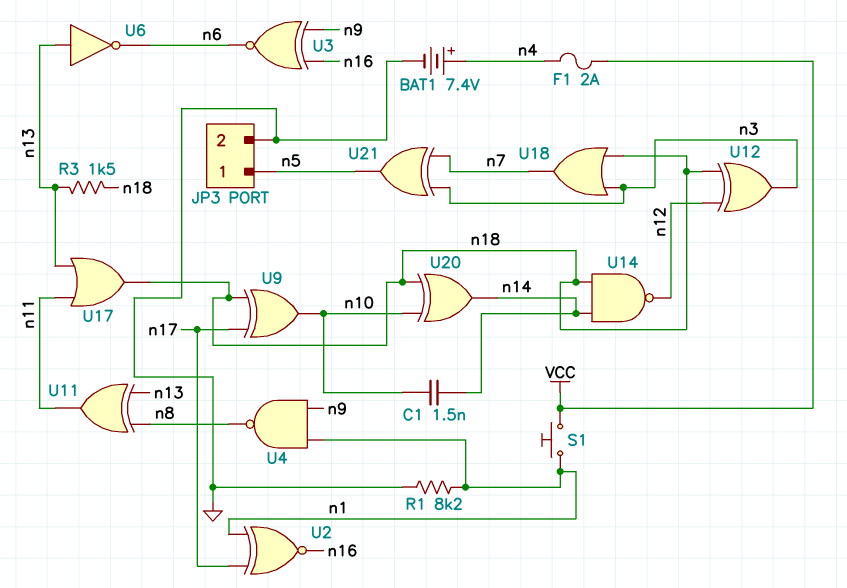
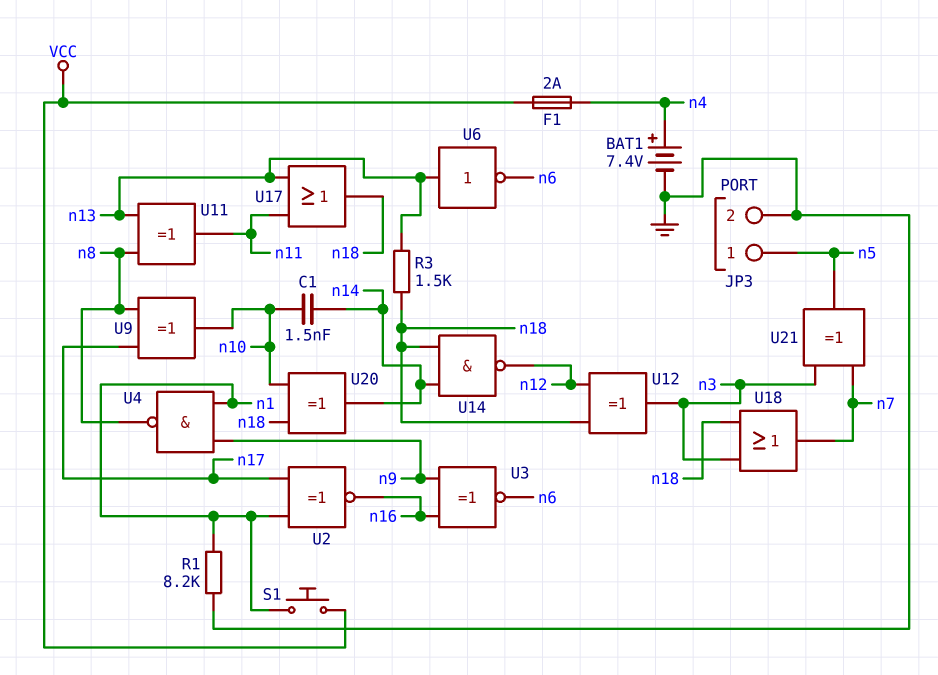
U9: XOR (in n17, in n18, out n10) -> XOR (in n8, in n17, out n10)

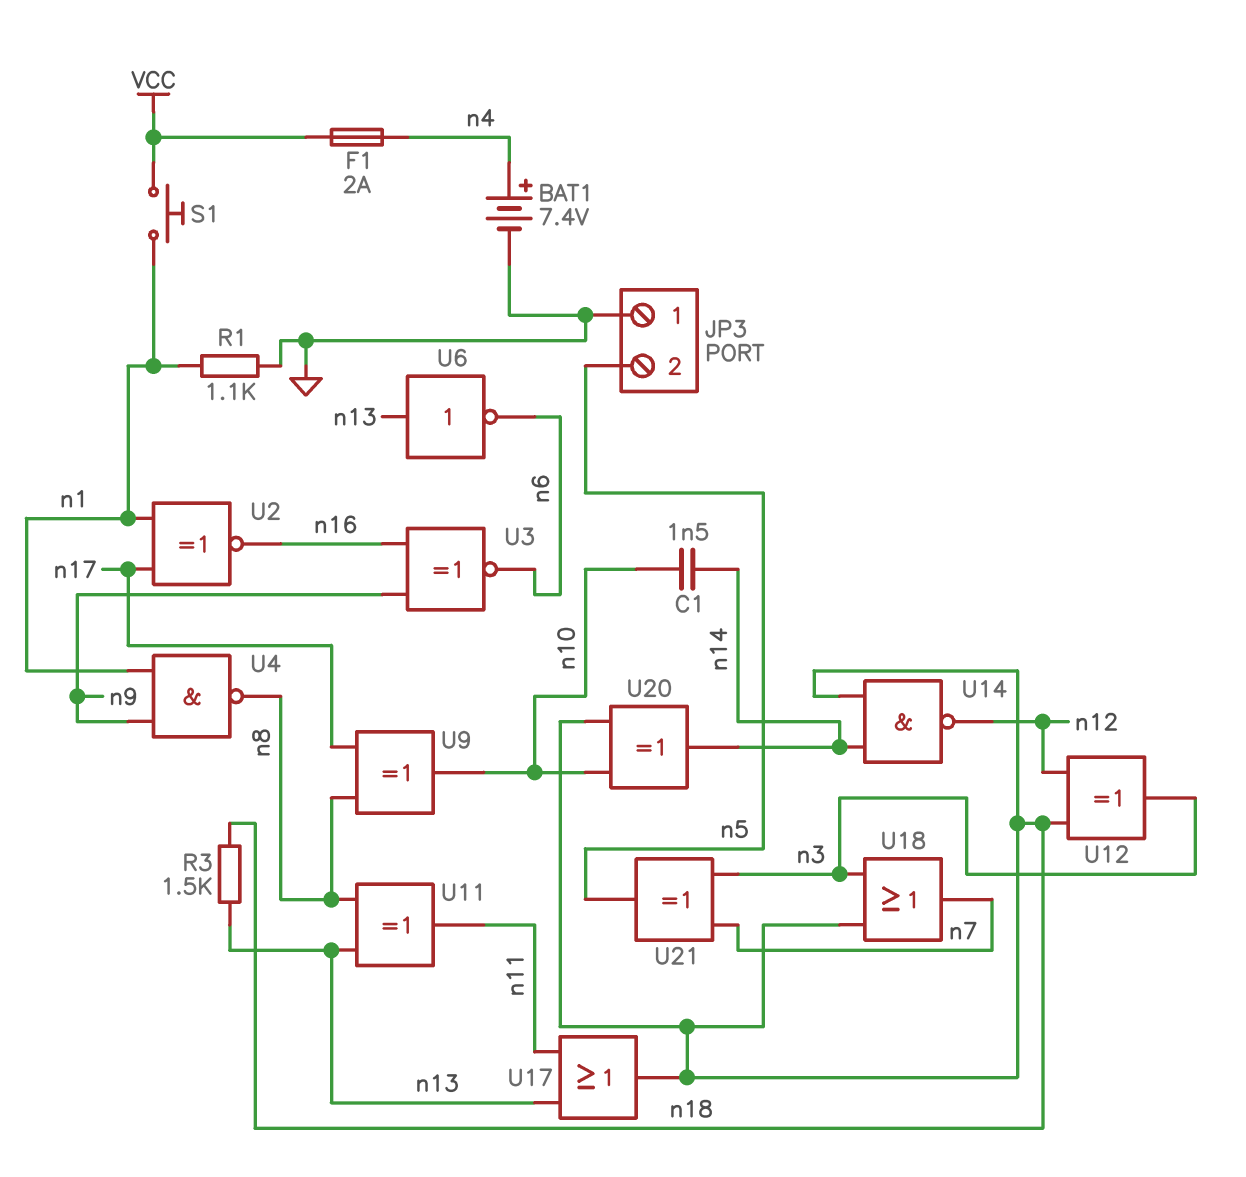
JP3 pin 1: n5 -> GND
JP3 pin 2: GND -> n5
R1: 8.2k (GND, n1) -> 1.1k (GND, n1)

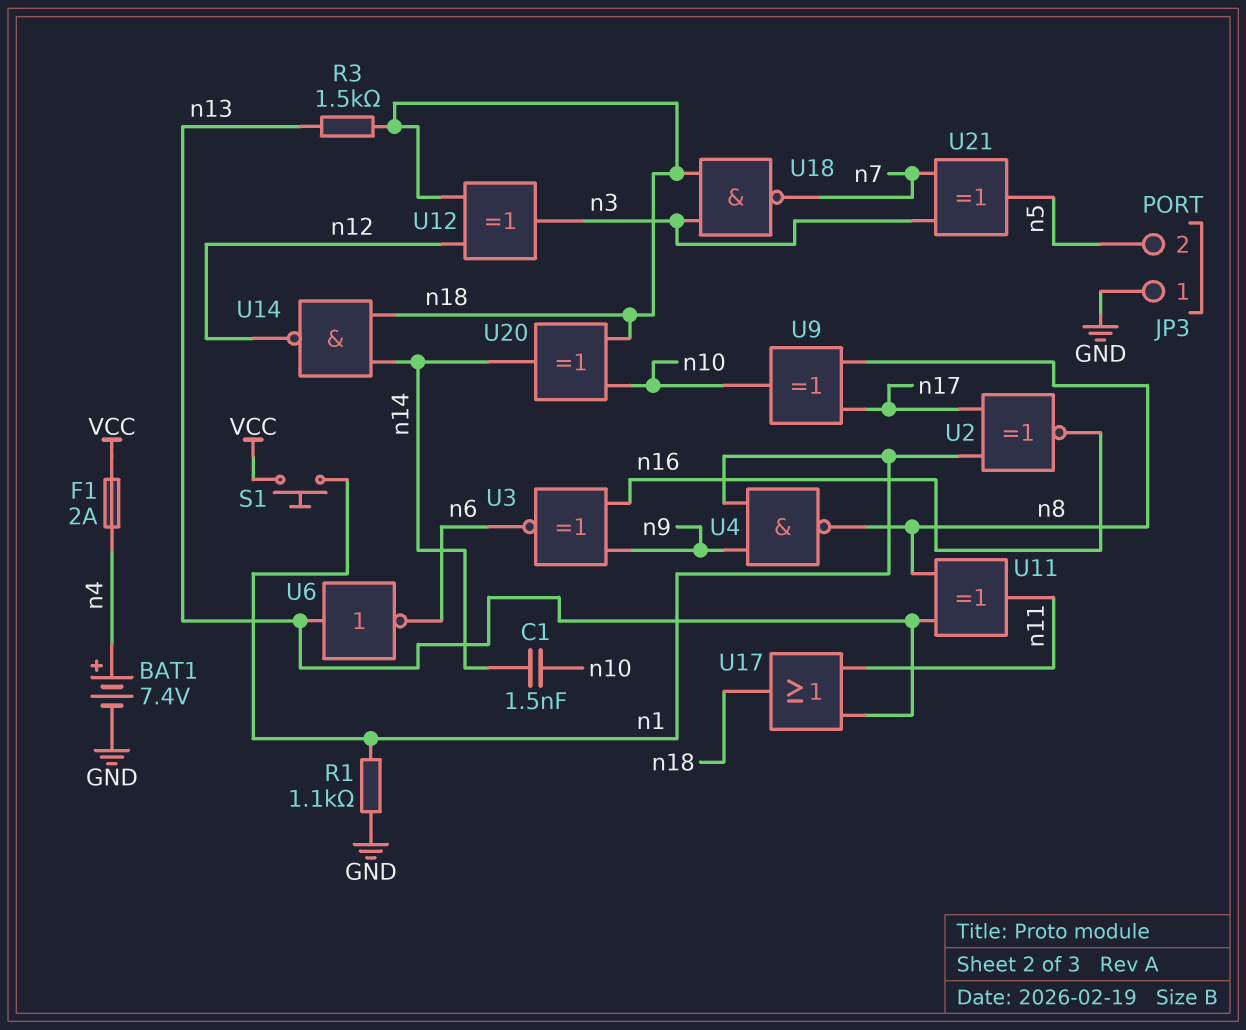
U18: OR (in n3, in n18, out n7) -> NAND (in n3, in n18, out n7)

